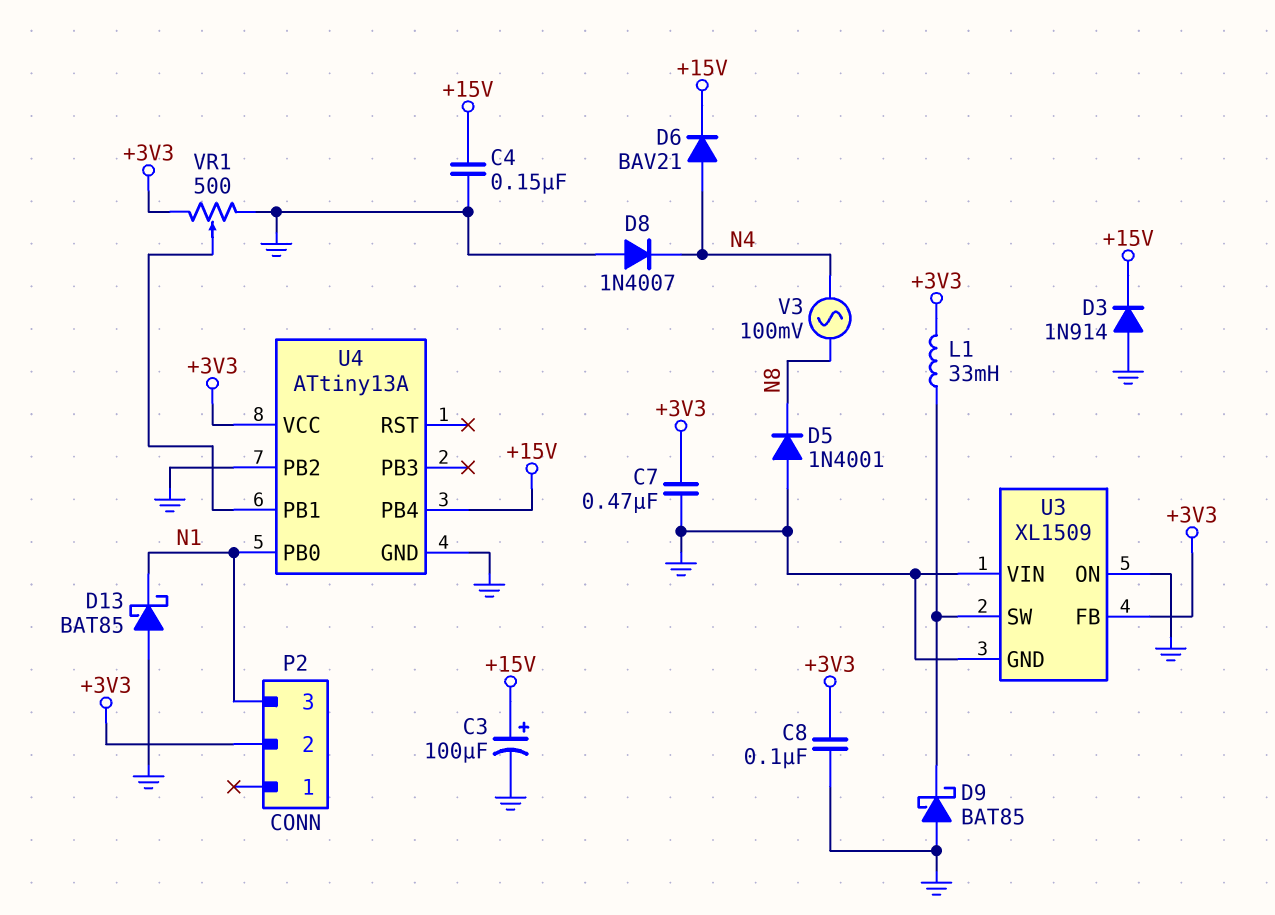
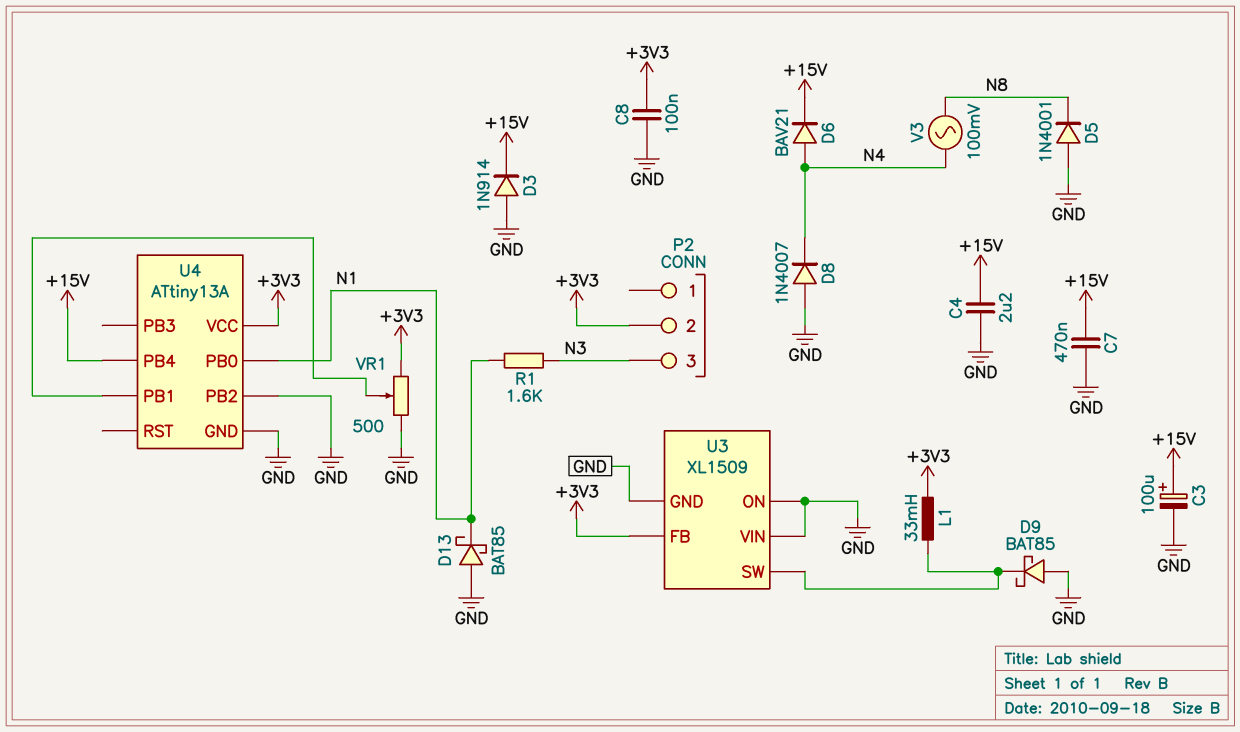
C4: 150nF (+15V, GND) -> 2.2uF (+15V, GND)
C7: 470nF (+3V3, GND) -> 470nF (+15V, GND)
P2 pin 3: N1 -> N3
R1: none -> 1.6k (N1, N3)

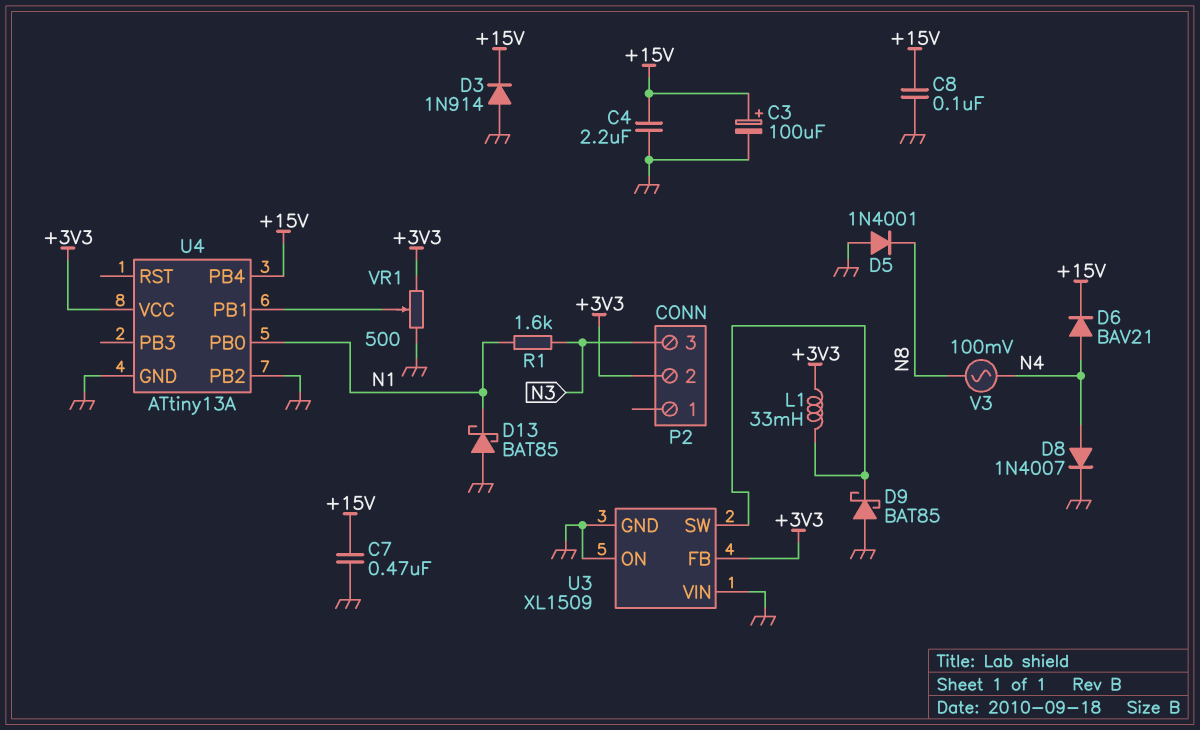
C8: 100nF (+3V3, GND) -> 100nF (+15V, GND)
D8: diode 1N4007 (A GND, K N4) -> diode 1N4007 (A N4, K GND)

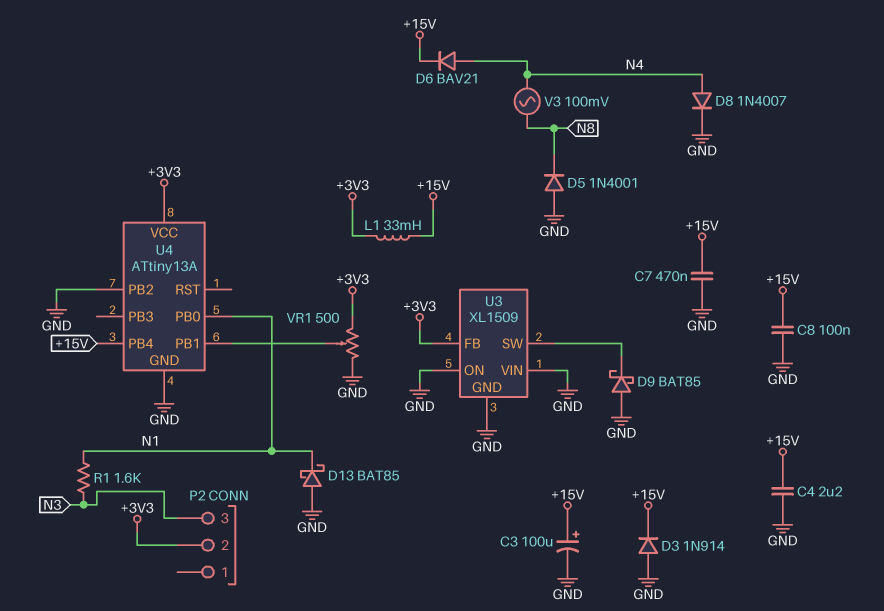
L1: 33mH (+3V3, U3/SW) -> 33mH (+3V3, +15V)

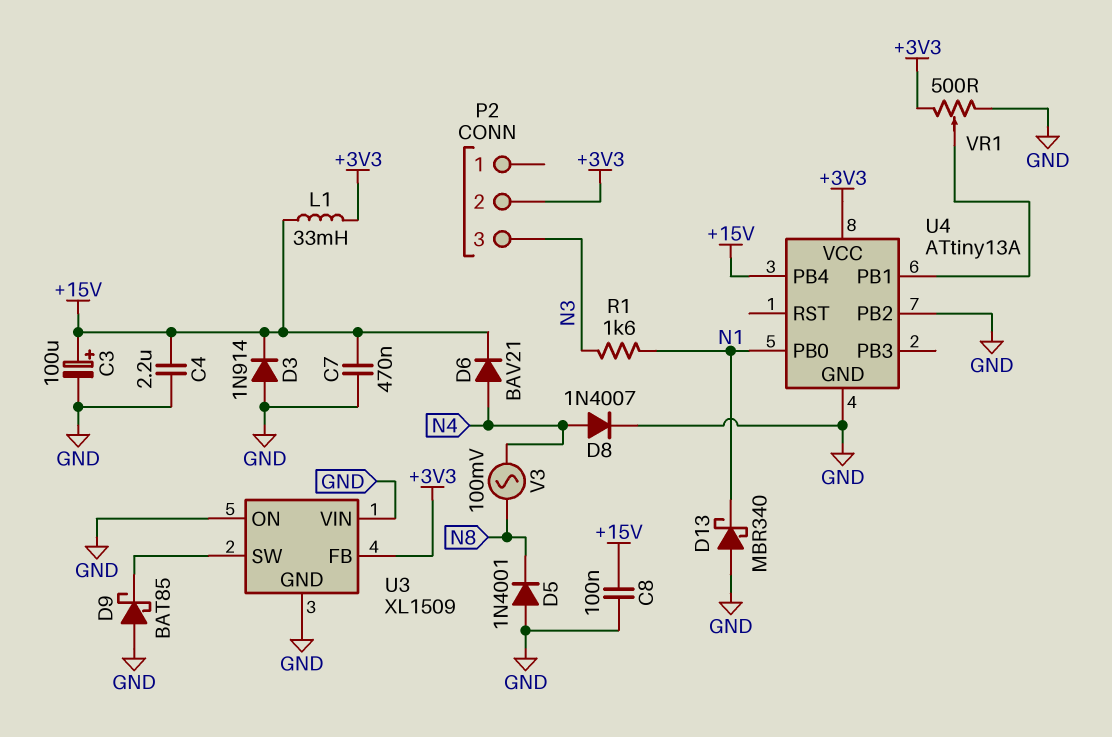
D13: schottky BAT85 (A GND, K N1) -> schottky MBR340 (A GND, K N1)

